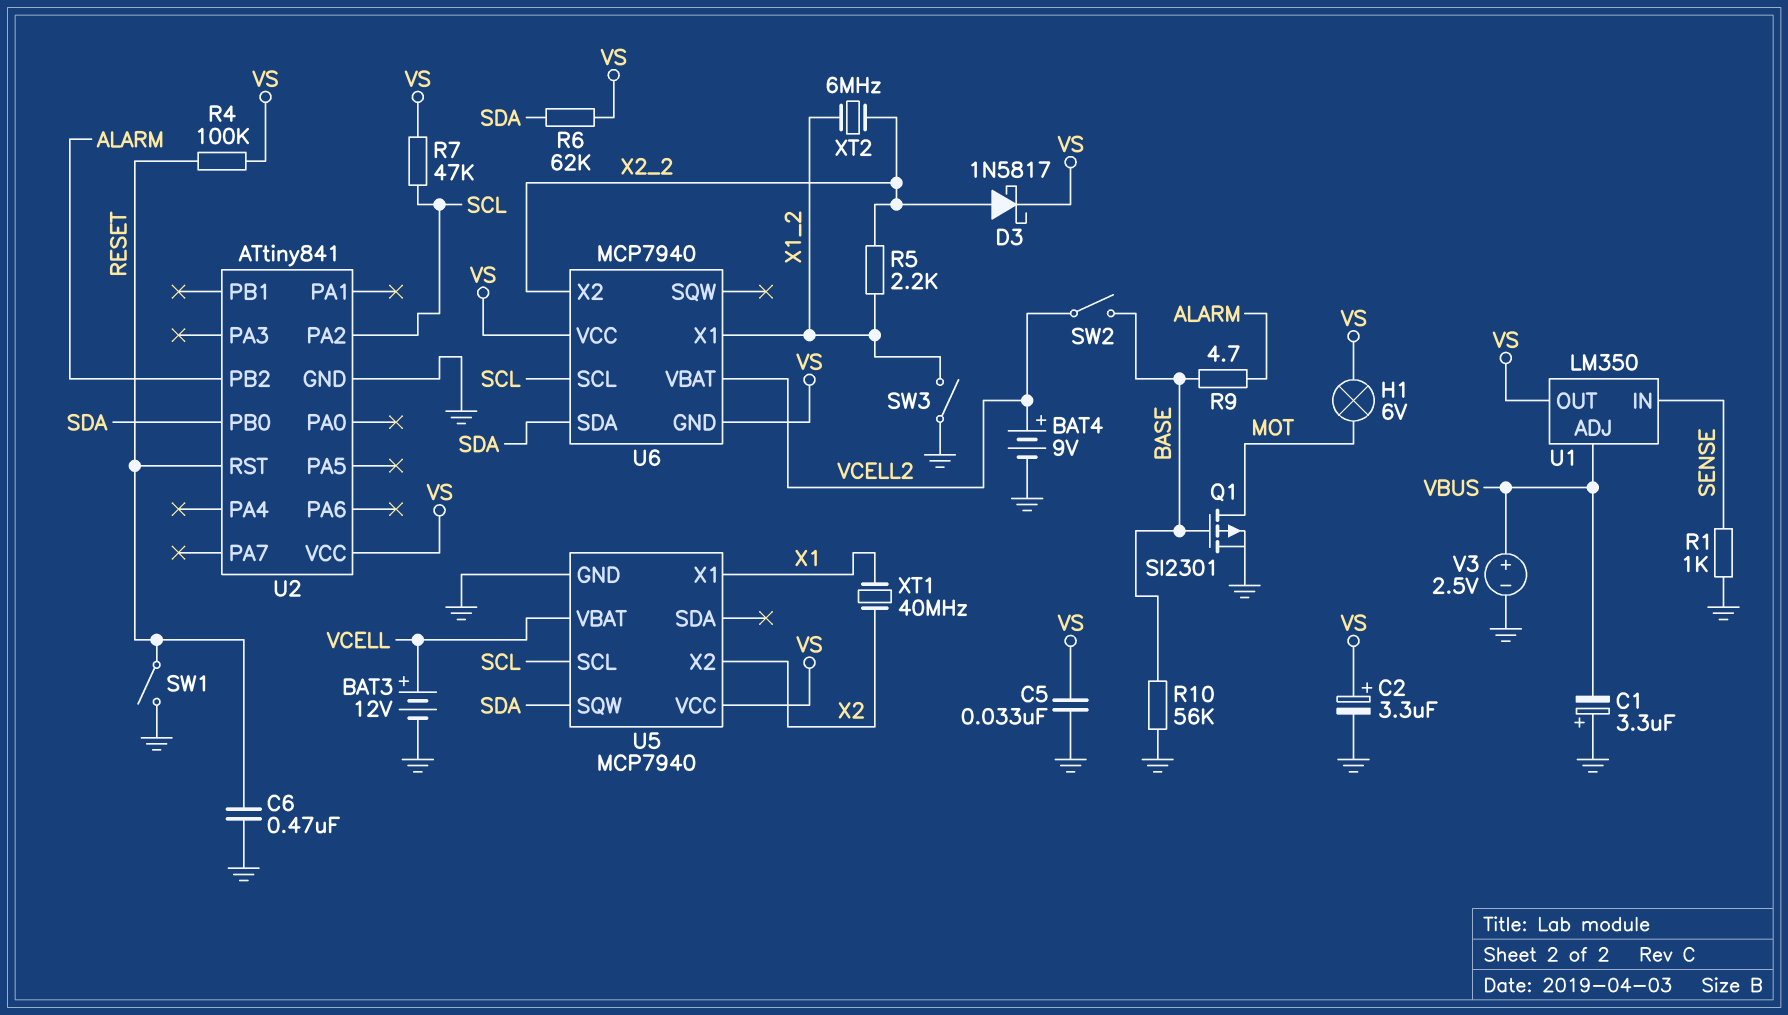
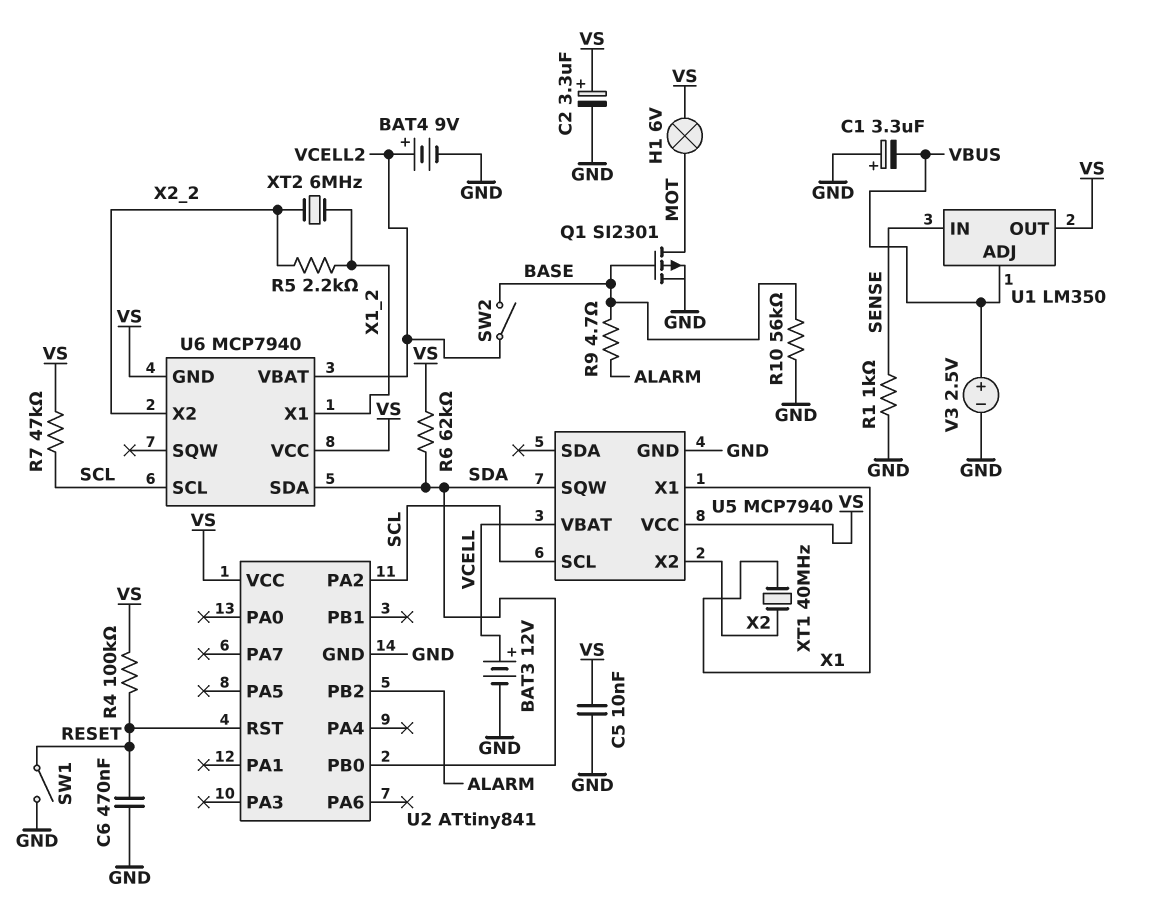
C5: 33nF (GND, VS) -> 10nF (GND, VS)
D3: schottky 1N5817 (A X2_2, K VS) -> none
SW3: switch (GND, X1_2) -> none

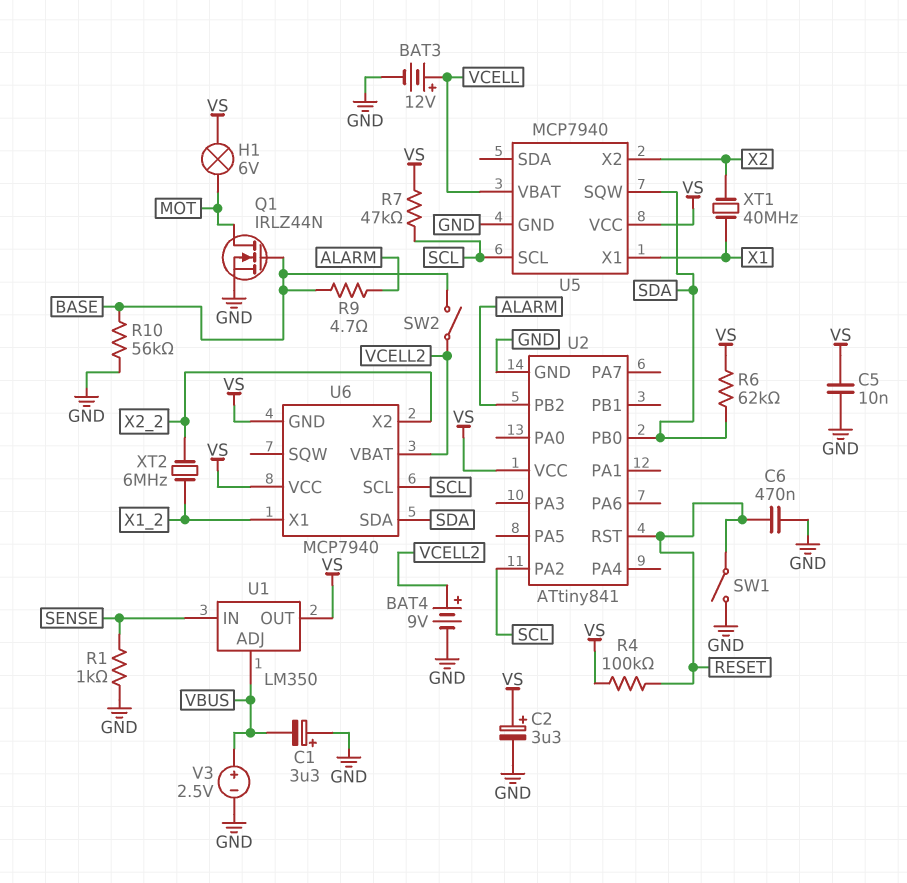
Q1: PMOS SI2301 (G BASE, D MOT, S GND) -> NMOS IRLZ44N (G BASE, D MOT, S GND)
R5: 2.2k (X1_2, X2_2) -> none

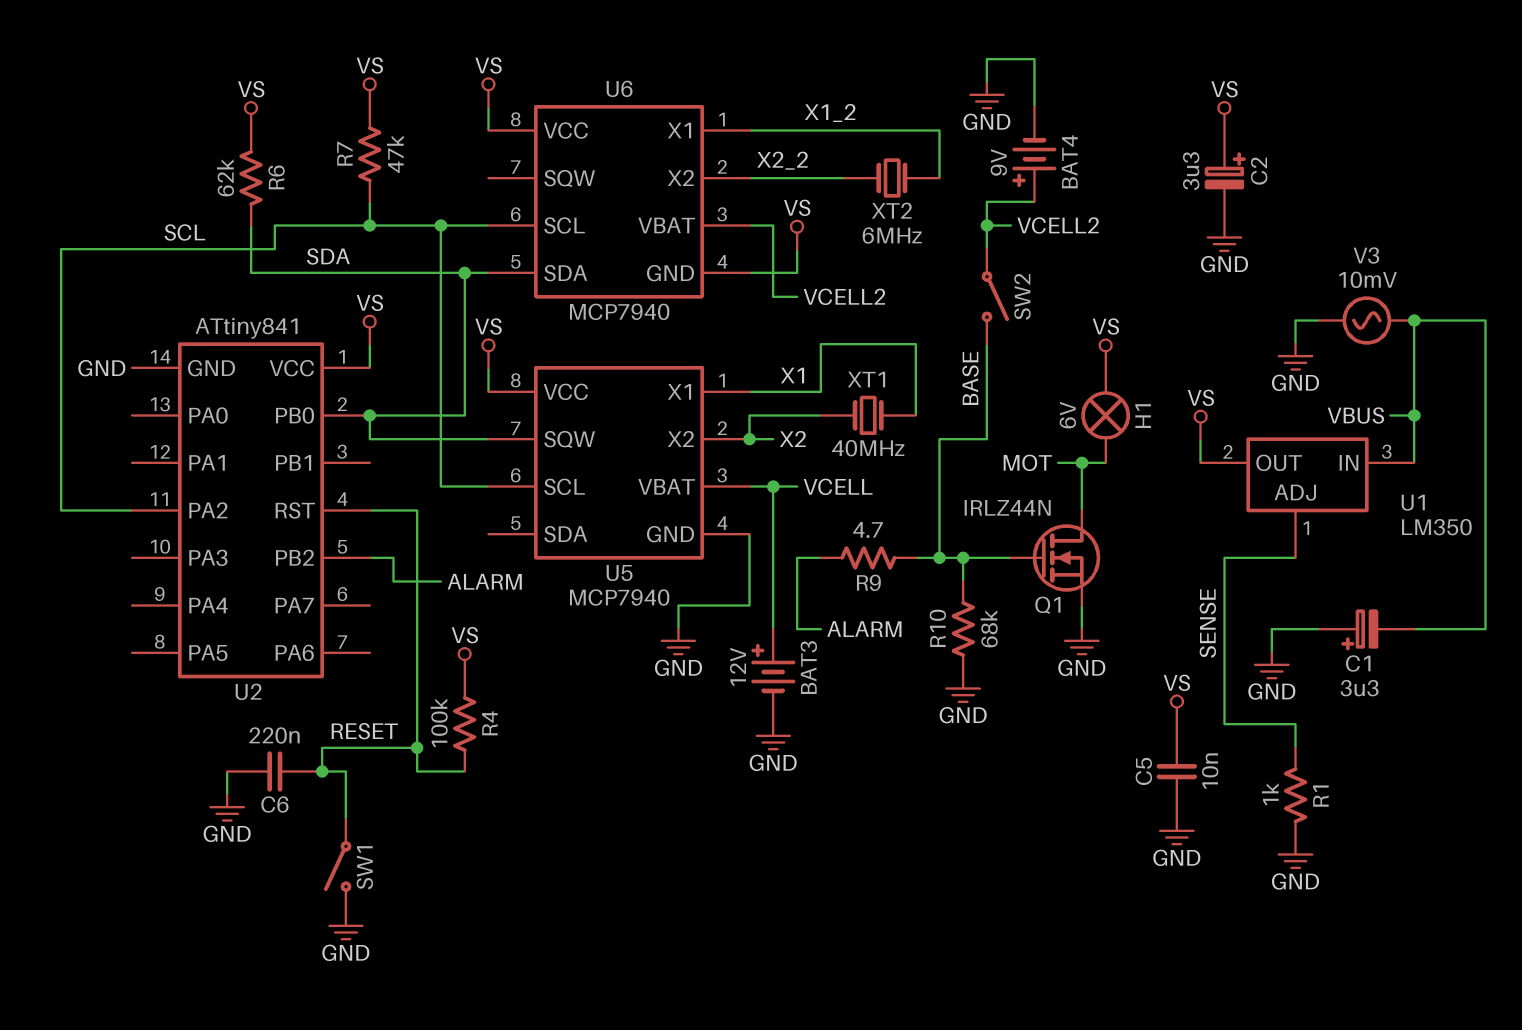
C6: 470nF (GND, RESET) -> 220nF (GND, RESET)
R10: 56k (BASE, GND) -> 68k (BASE, GND)
U1 pin ADJ: VBUS -> SENSE
U1 pin IN: SENSE -> VBUS
V3: 2.5V (plus VBUS, minus GND) -> AC 10mV (GND, VBUS)

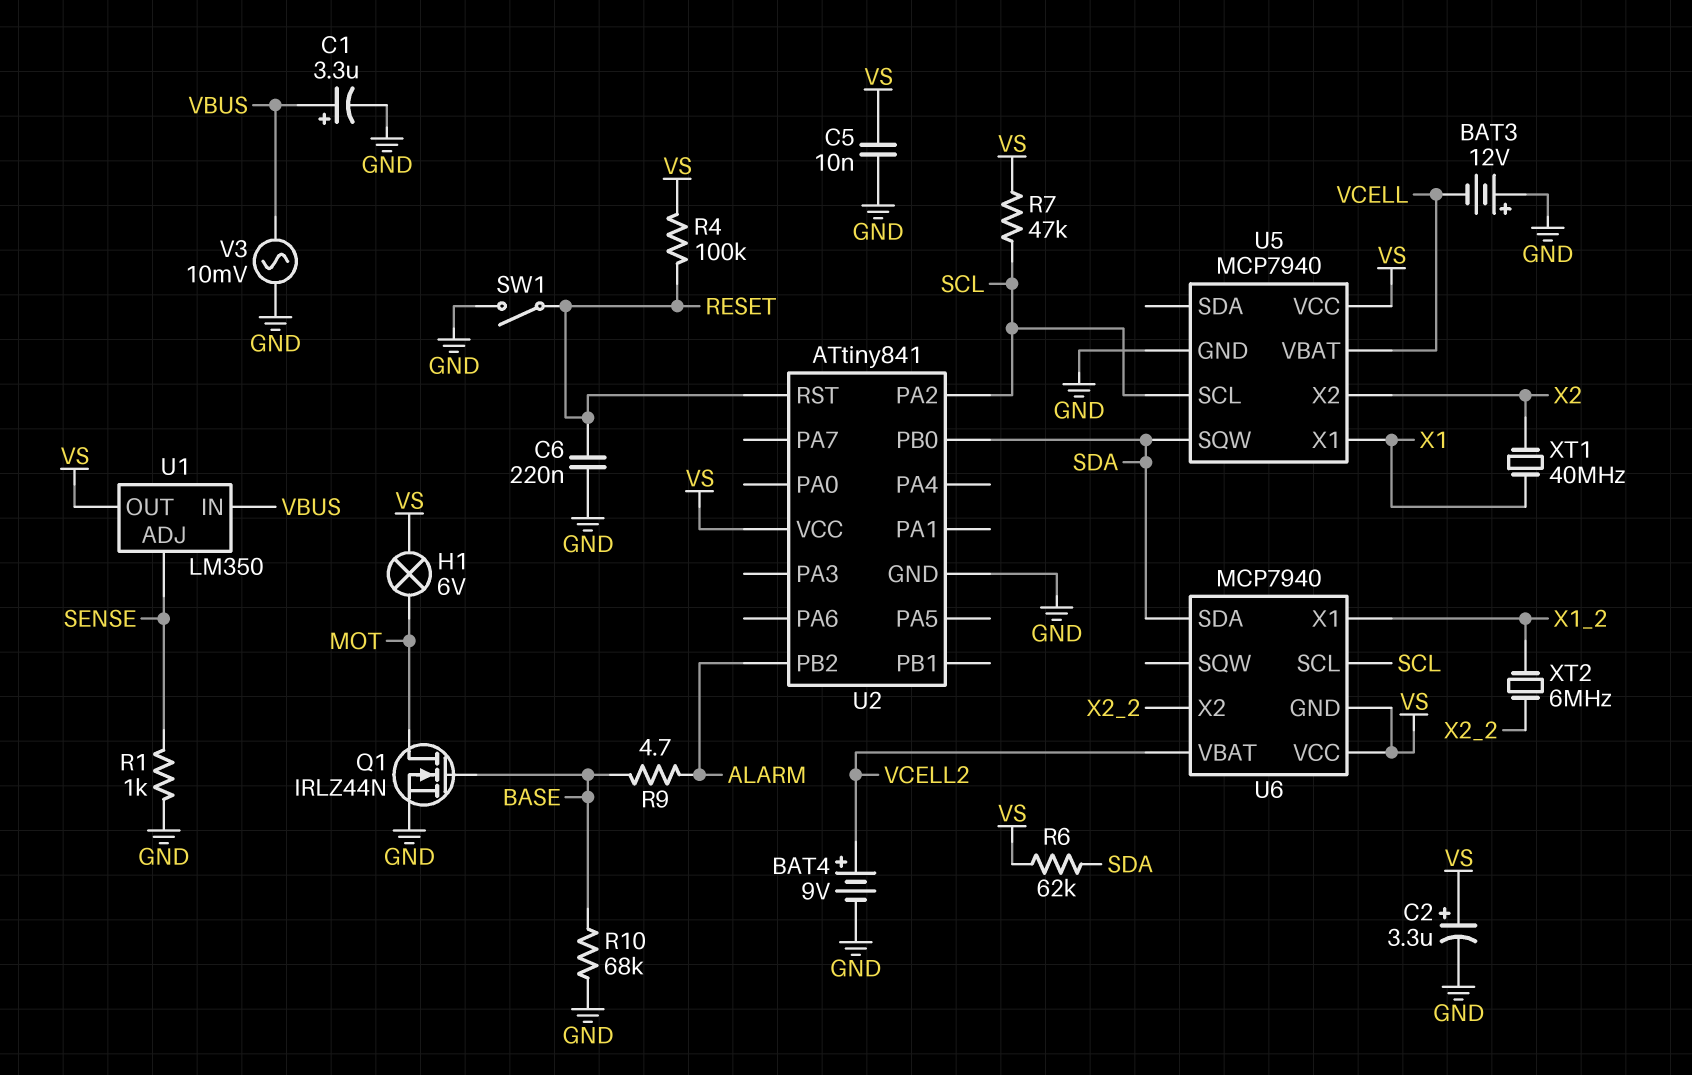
BAT3: 12V (plus VCELL, minus GND) -> 12V (plus GND, minus VCELL)
C1: 3.3uF (plus GND, minus VBUS) -> 3.3uF (plus VBUS, minus GND)
SW2: switch (BASE, VCELL2) -> none

